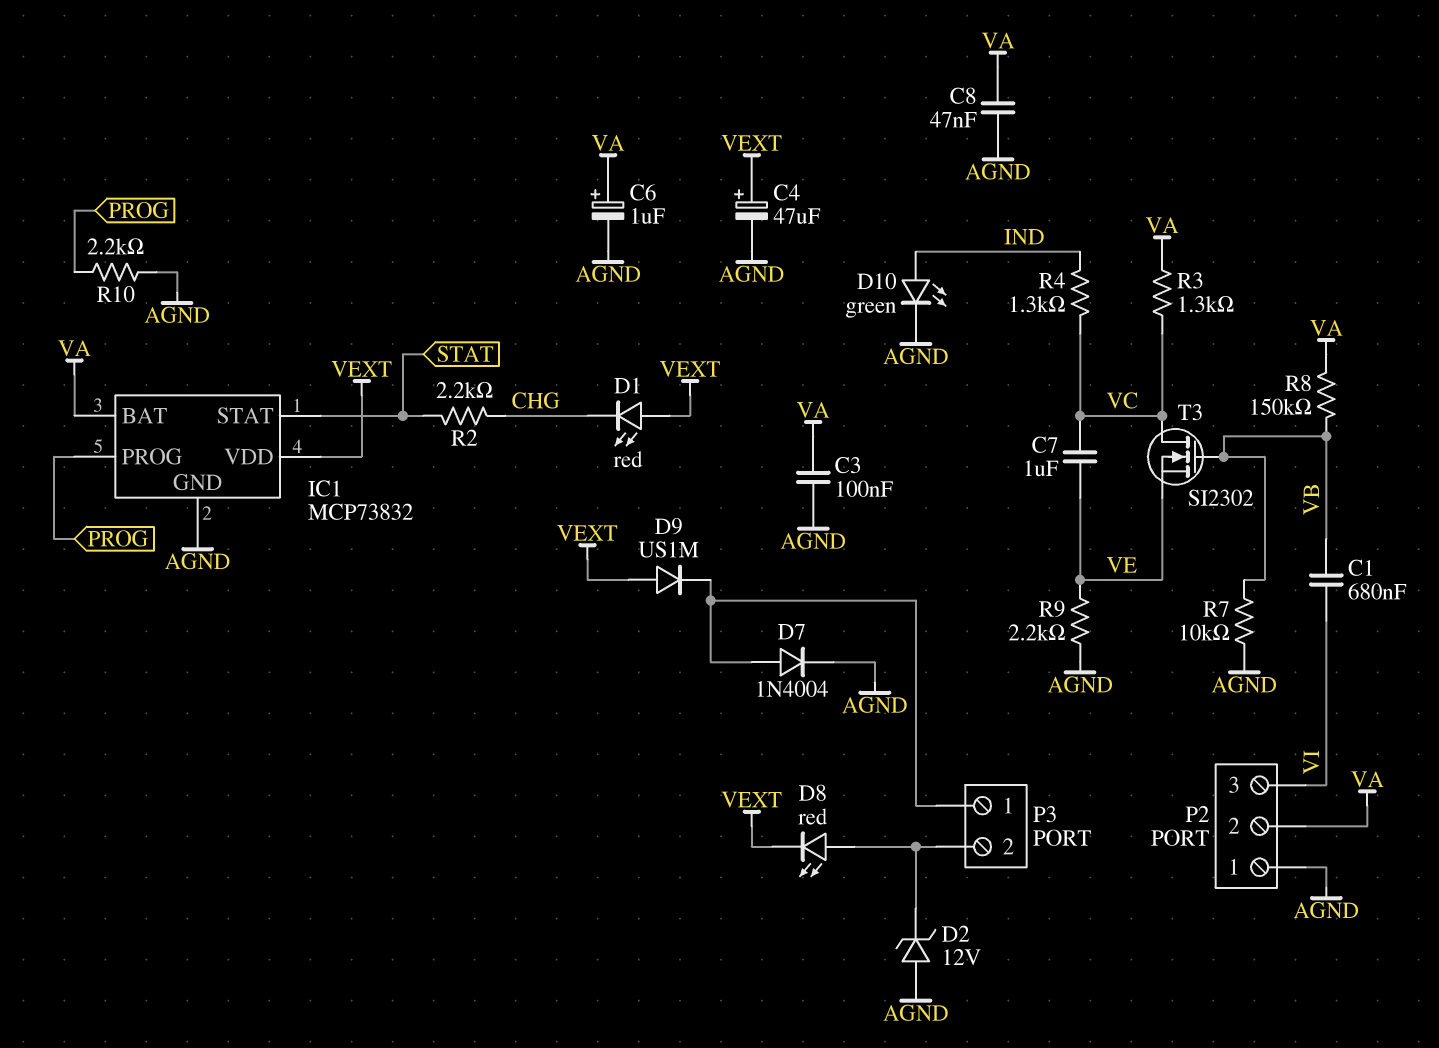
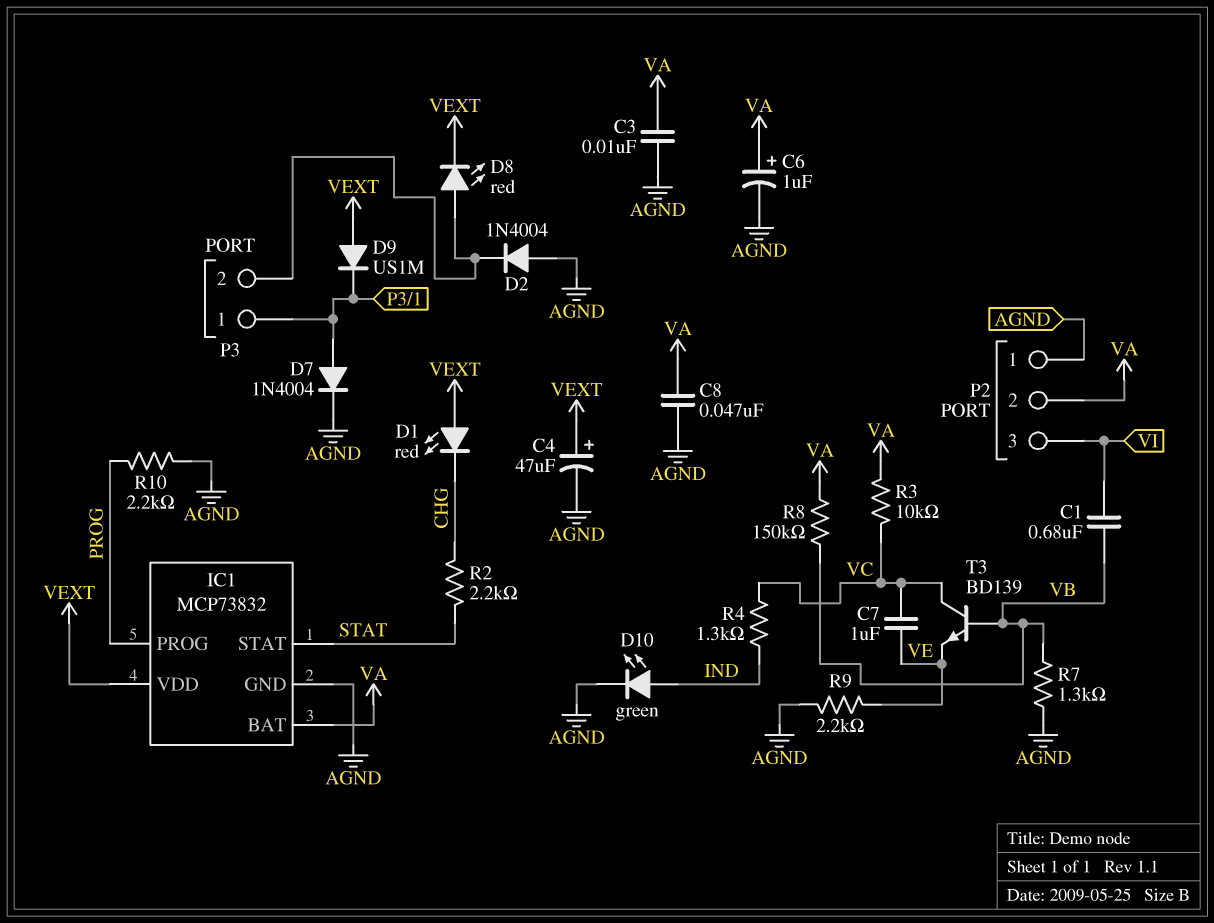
C3: 100nF (AGND, VA) -> 10nF (AGND, VA)
D2: zener 12V (A AGND, K P3/2) -> diode 1N4004 (A AGND, K P3/2)
R3: 1.3k (VA, VC) -> 10k (VA, VC)
R7: 10k (AGND, VB) -> 1.3k (AGND, VB)
T3: NMOS SI2302 (G VB, D VC, S VE) -> NPN BD139 (B VB, C VC, E VE)

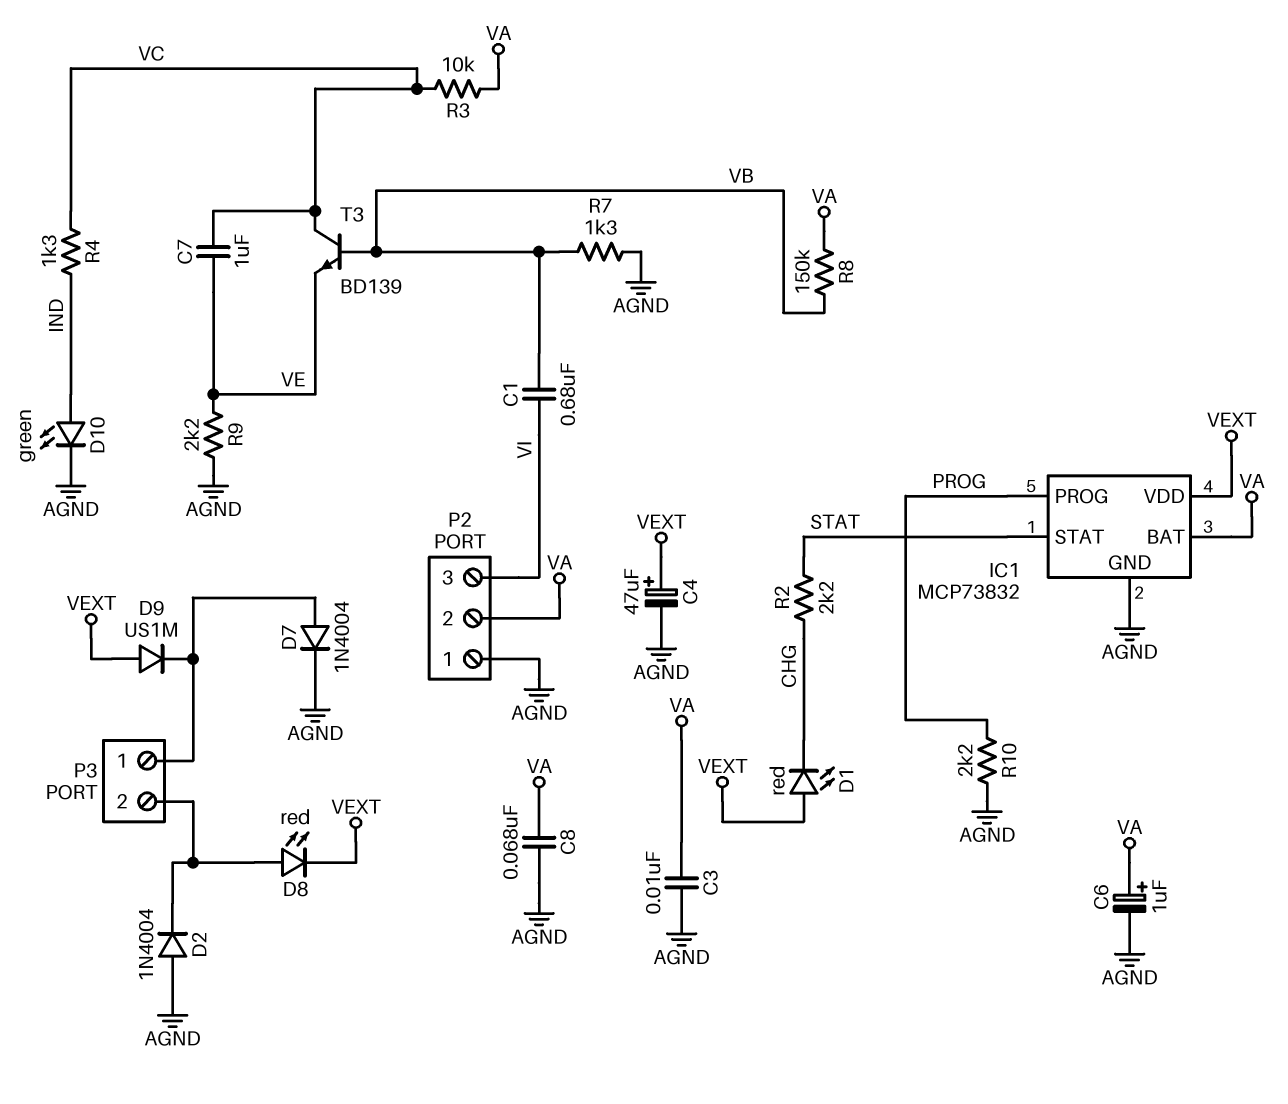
C8: 47nF (AGND, VA) -> 68nF (AGND, VA)

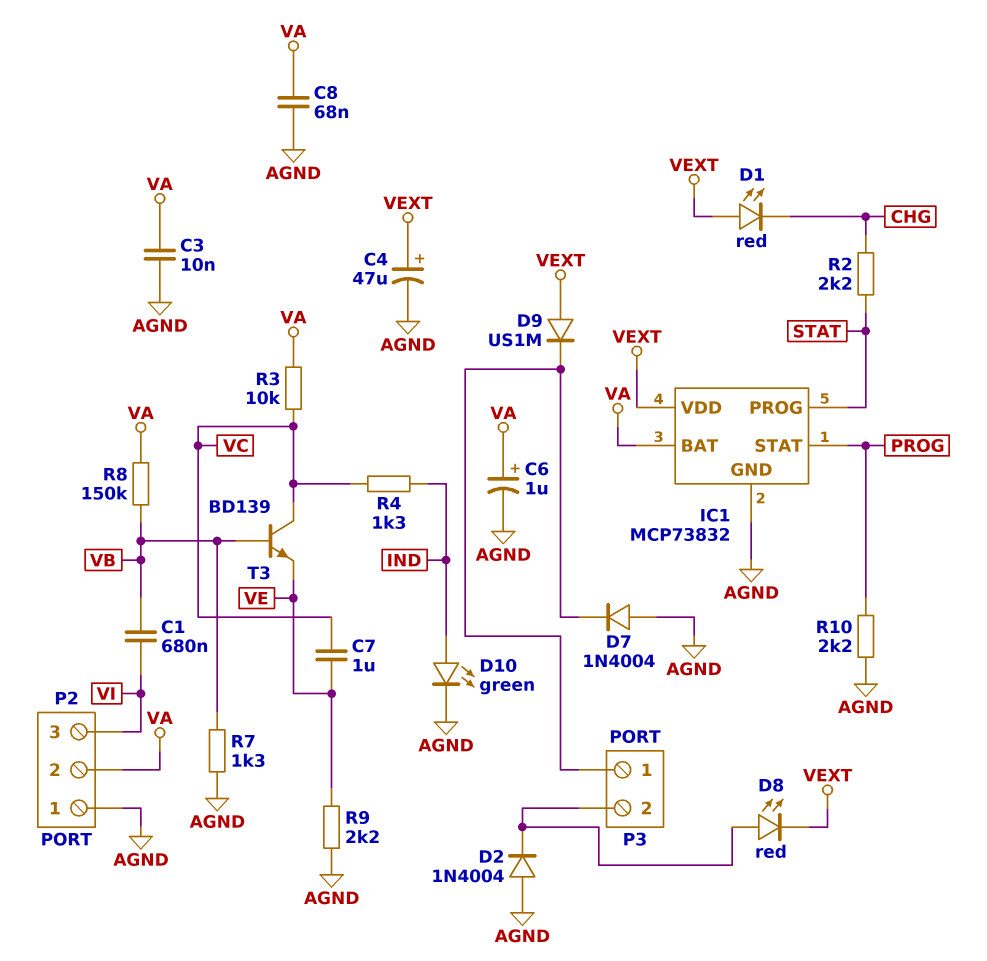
D7: diode 1N4004 (A P3/1, K AGND) -> diode 1N4004 (A AGND, K P3/1)
IC1 pin PROG: PROG -> STAT
IC1 pin STAT: STAT -> PROG

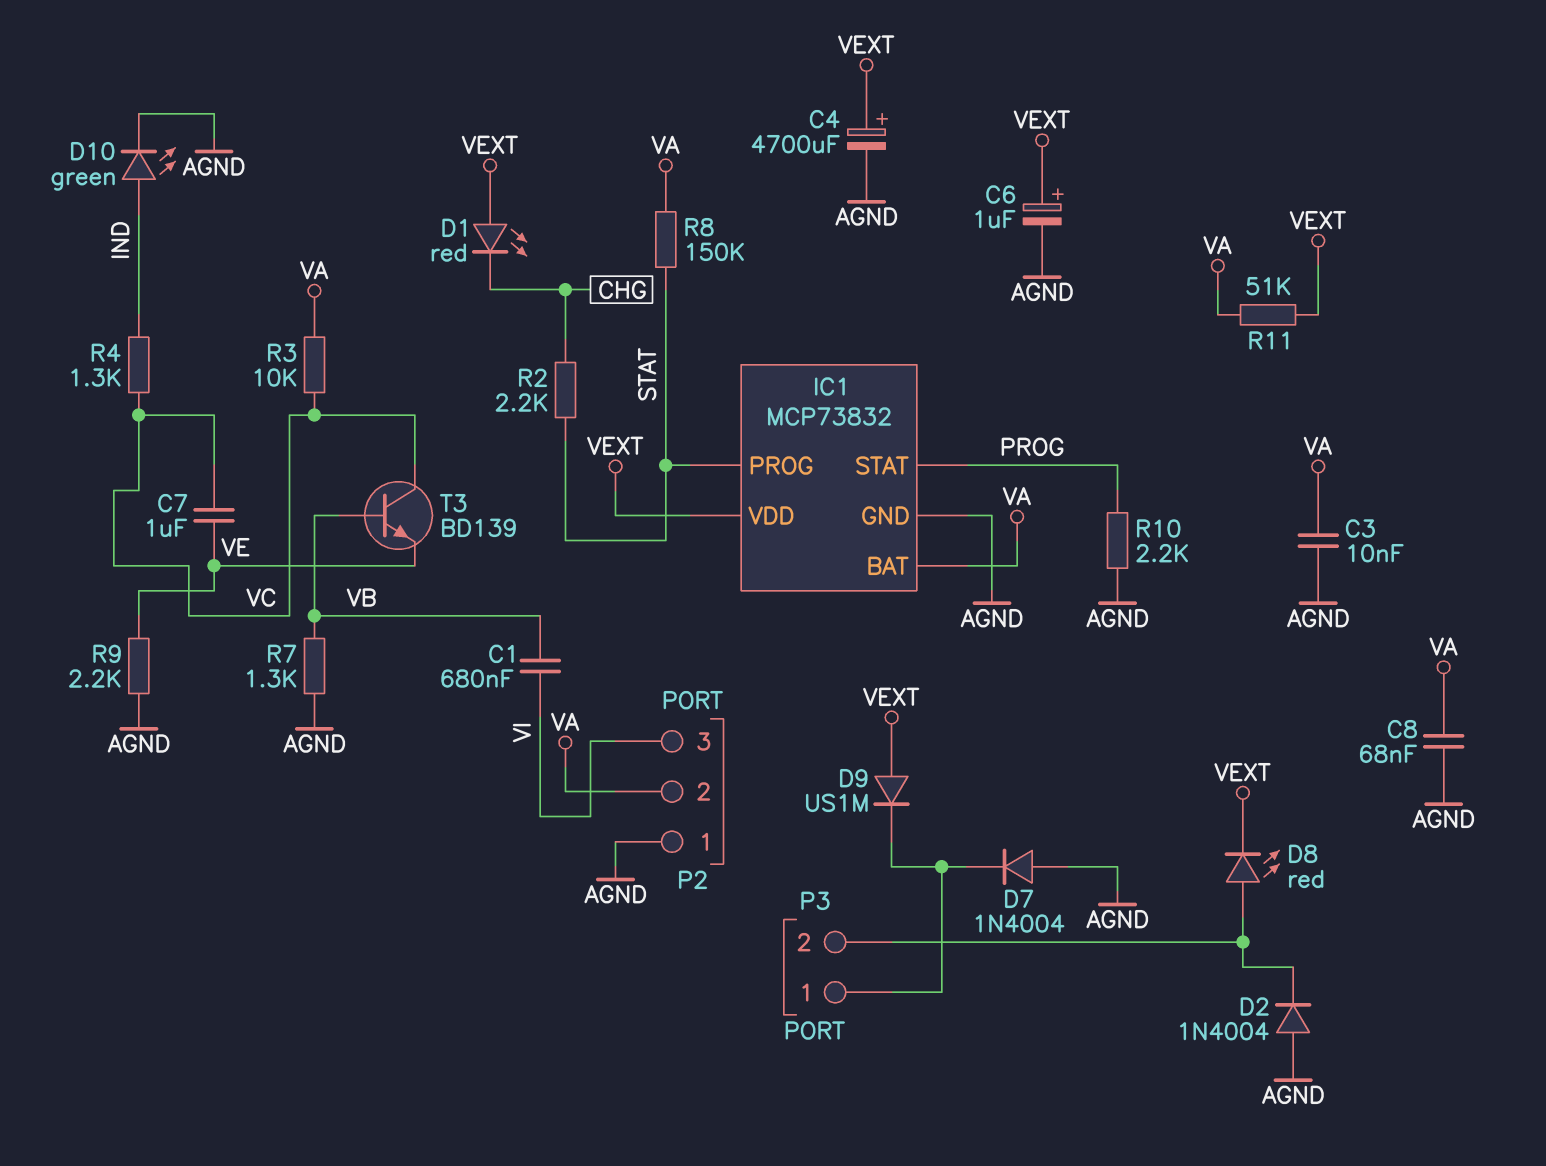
C4: 47uF (plus VEXT, minus AGND) -> 4700uF (plus VEXT, minus AGND)
C6: 1uF (plus VA, minus AGND) -> 1uF (plus VEXT, minus AGND)
R8: 150k (VA, VB) -> 150k (STAT, VA)
R11: none -> 51k (VA, VEXT)

